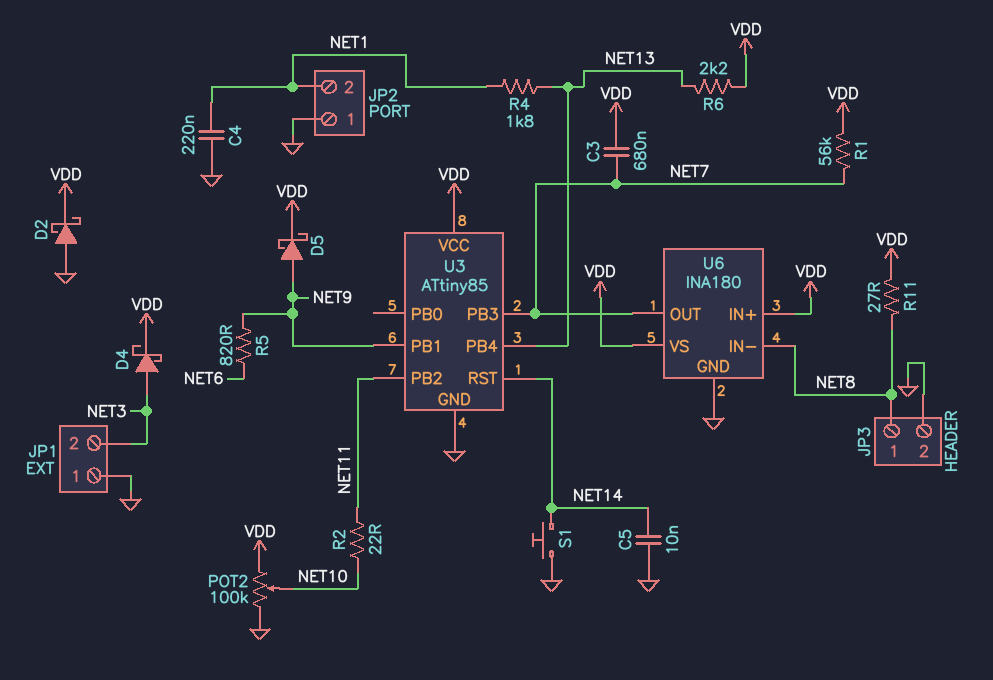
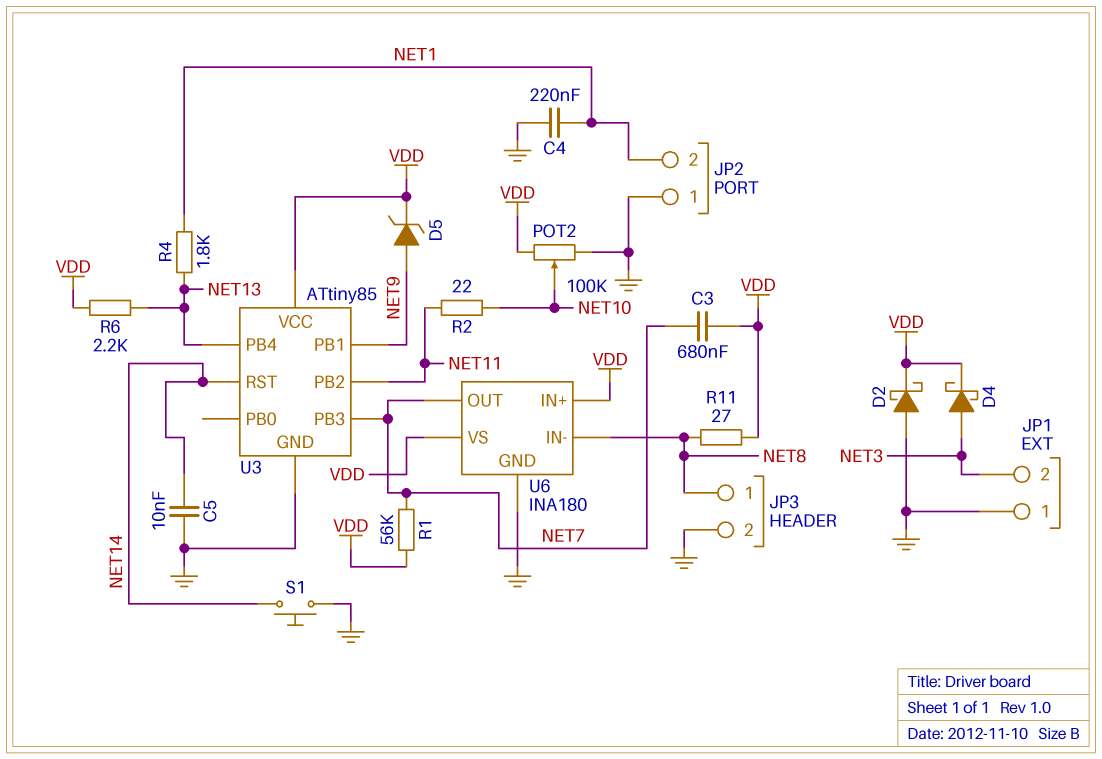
D5: schottky (A NET9, K VDD) -> zener (A NET9, K VDD)
R5: 820 (NET6, NET9) -> none

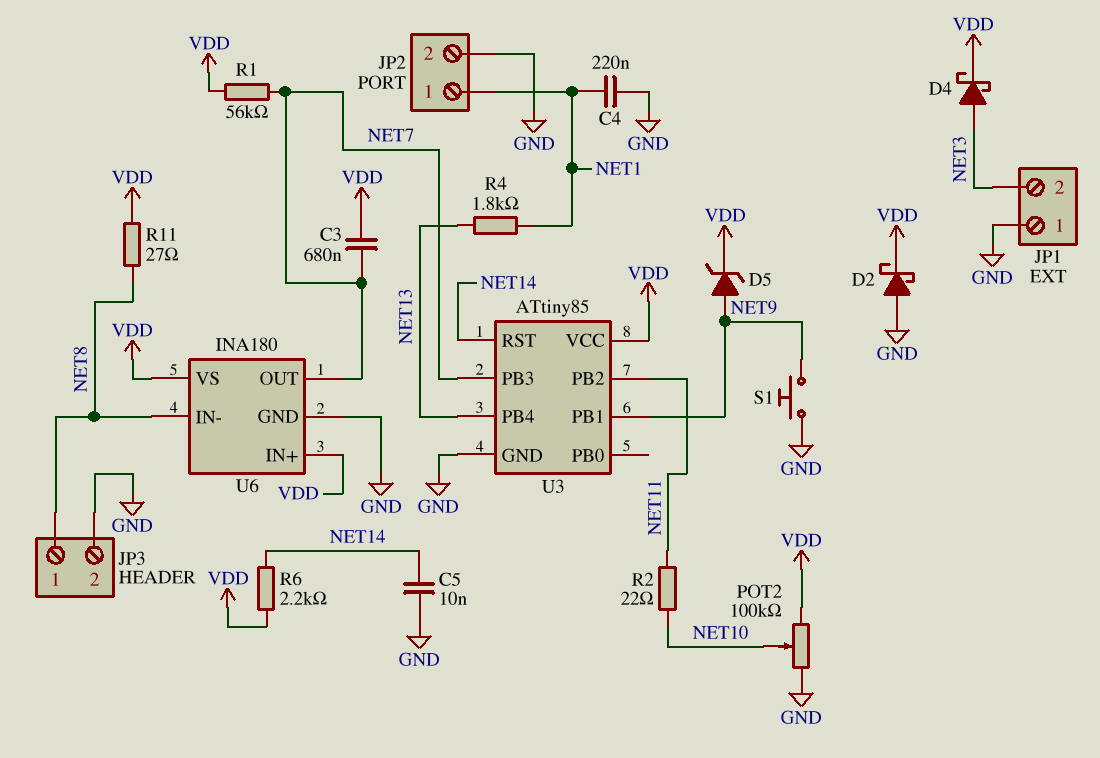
JP2 pin 1: GND -> NET1
JP2 pin 2: NET1 -> GND
R6: 2.2k (NET13, VDD) -> 2.2k (NET14, VDD)
S1: button (GND, NET14) -> button (GND, NET9)

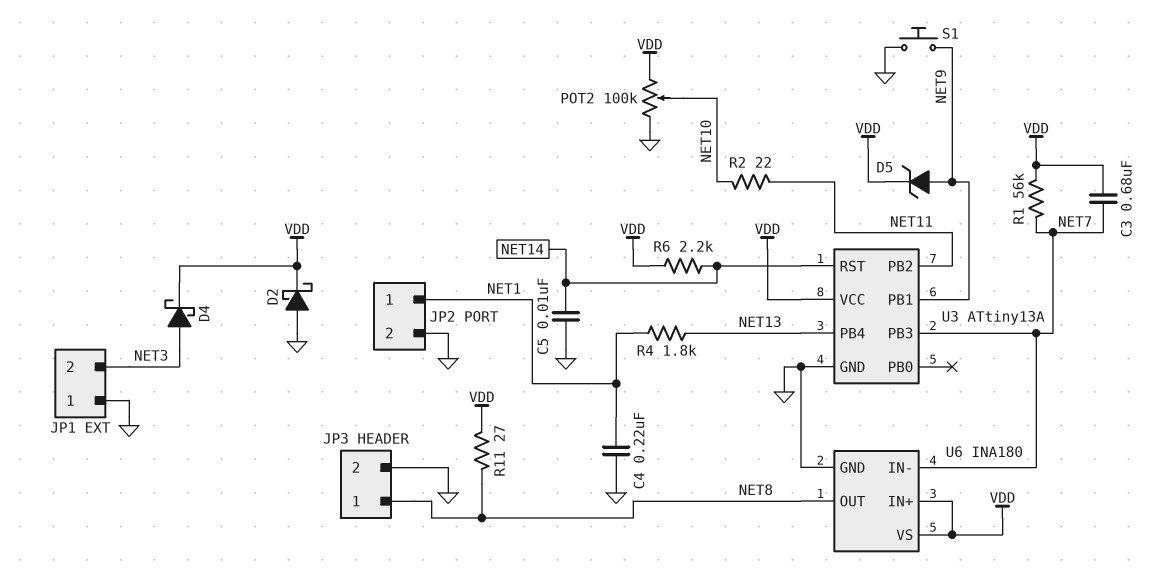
U3: ATtiny85 -> ATtiny13A
U6 pin IN-: NET8 -> NET7
U6 pin OUT: NET7 -> NET8

